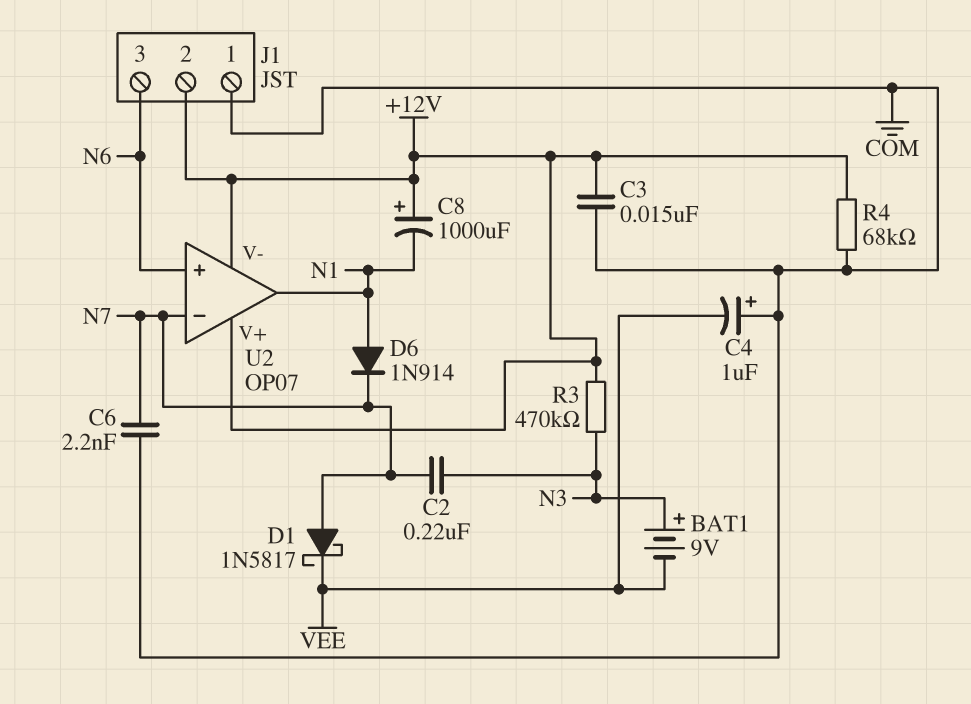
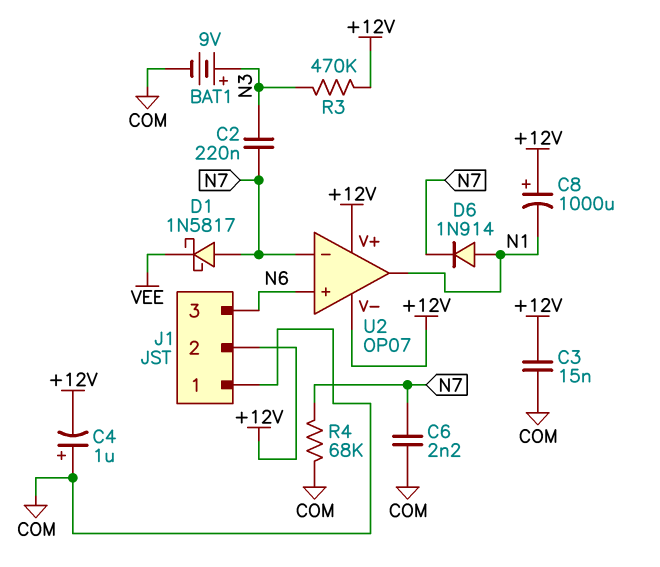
BAT1: 9V (plus N3, minus VEE) -> 9V (plus N3, minus COM)
C4: 1uF (plus COM, minus VEE) -> 1uF (plus COM, minus +12V)
R4: 68k (+12V, COM) -> 68k (COM, N7)

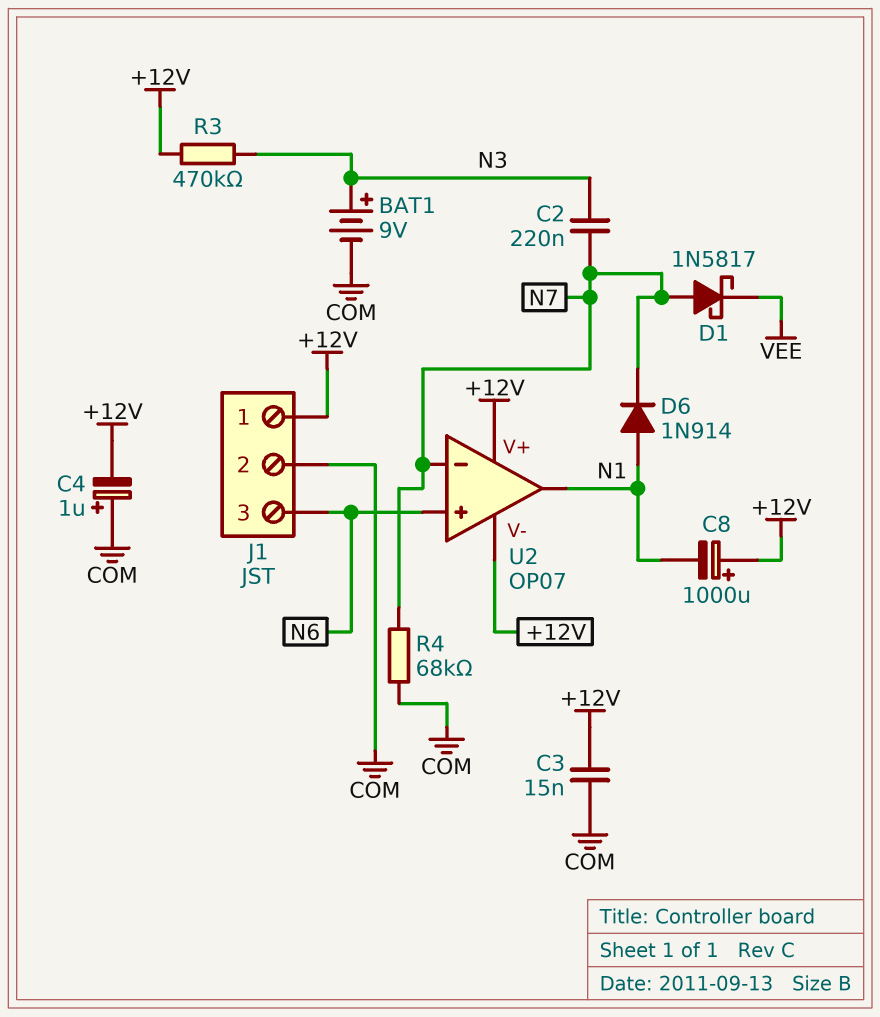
C6: 2.2nF (COM, N7) -> none
J1 pin 1: COM -> +12V
J1 pin 2: +12V -> COM

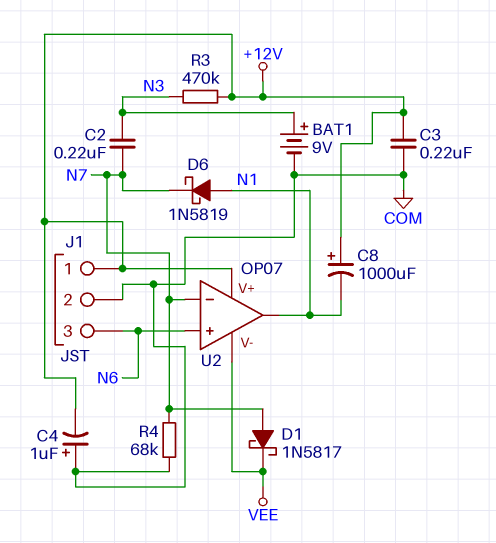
C3: 15nF (+12V, COM) -> 220nF (+12V, COM)
D6: diode 1N914 (A N1, K N7) -> schottky 1N5819 (A N1, K N7)
U2 pin V-: +12V -> VEE

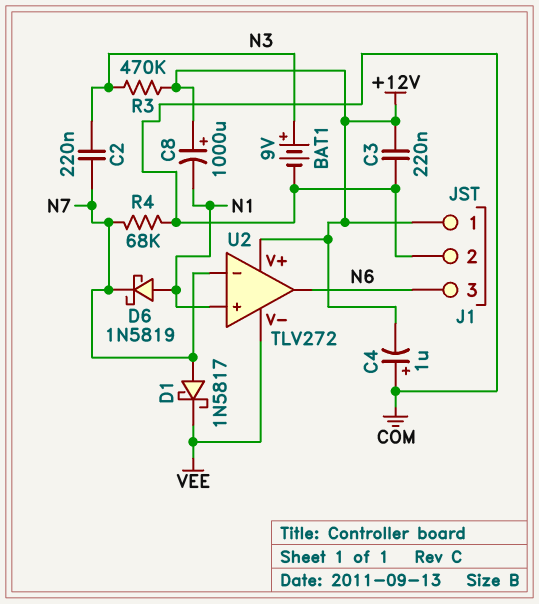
U2: OP07 -> TLV272
U2 pin in+: N6 -> N1
U2 pin out: N1 -> N6

